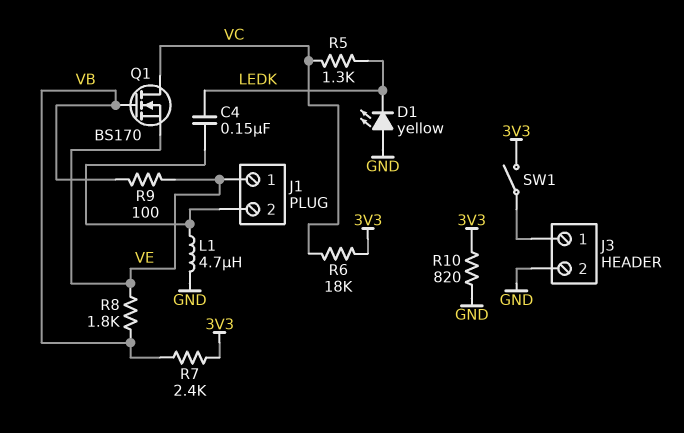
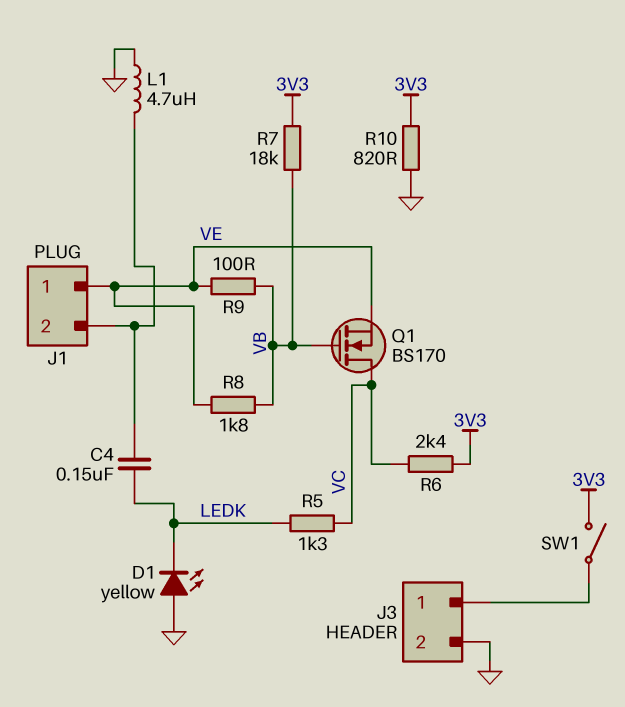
R6: 18k (3V3, VC) -> 2.4k (3V3, VC)
R7: 2.4k (3V3, VB) -> 18k (3V3, VB)

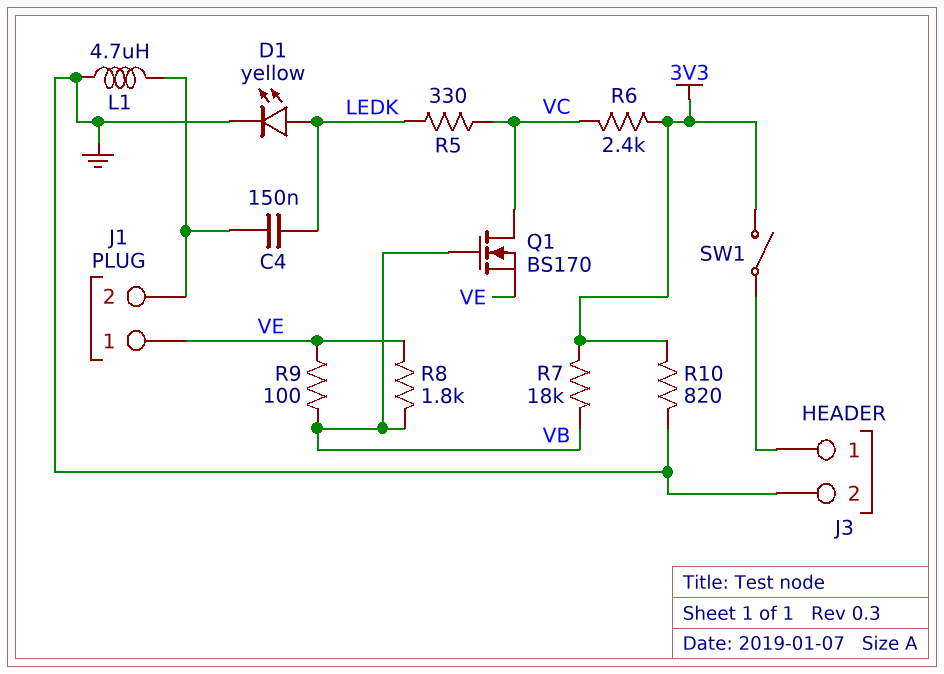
D1: LED yellow (A GND, K LEDK) -> LED yellow (A LEDK, K GND)
R5: 1.3k (LEDK, VC) -> 330 (LEDK, VC)

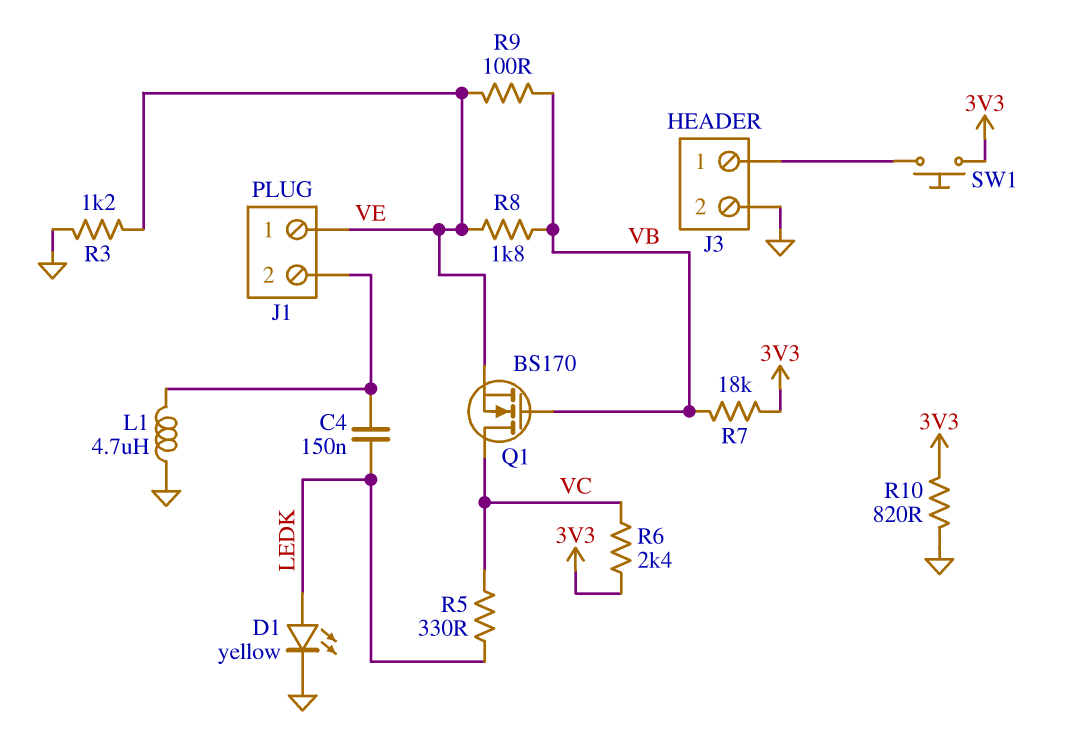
R3: none -> 1.2k (GND, VE)
SW1: switch (3V3, J3/1) -> button (3V3, J3/1)

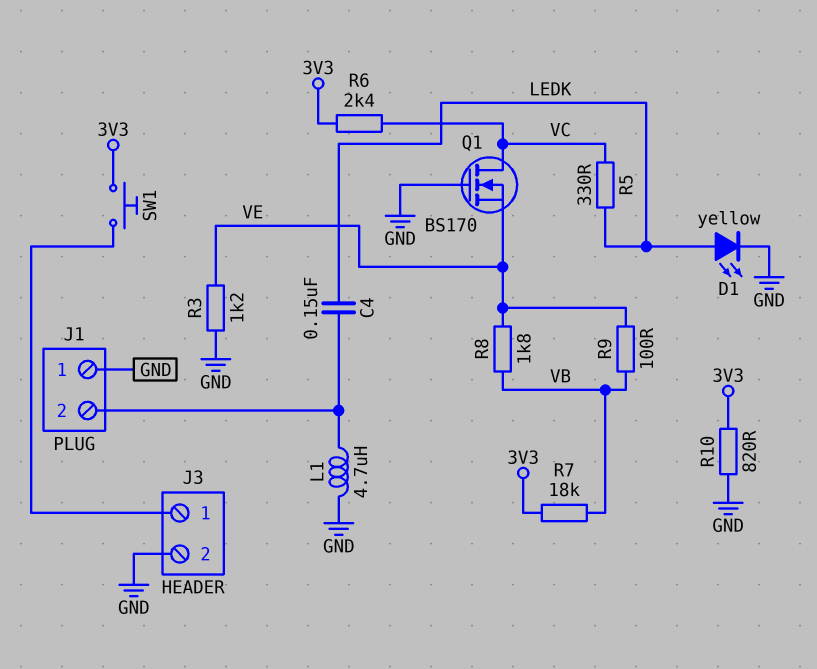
J1 pin 1: VE -> GND
Q1: NMOS BS170 (G VB, D VC, S VE) -> NMOS BS170 (G GND, D VC, S VE)

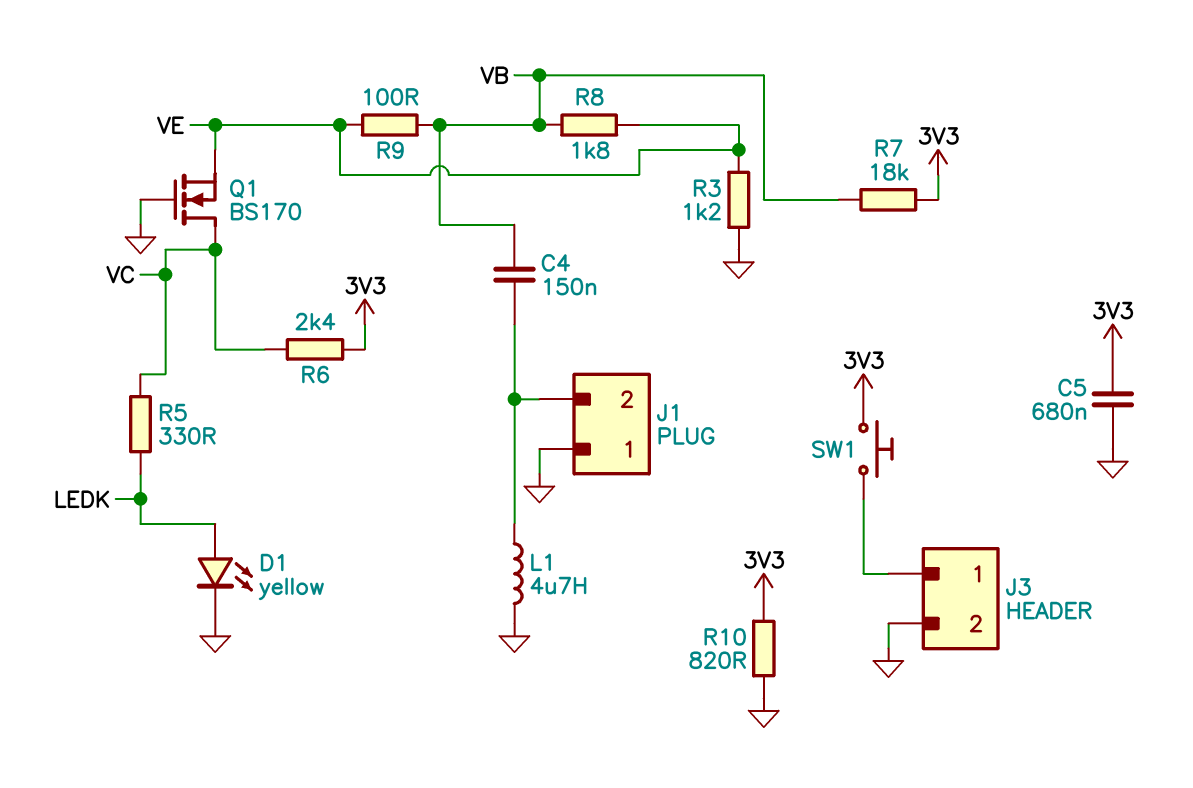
C4: 150nF (J1/2, LEDK) -> 150nF (J1/2, VB)
C5: none -> 680nF (3V3, GND)

